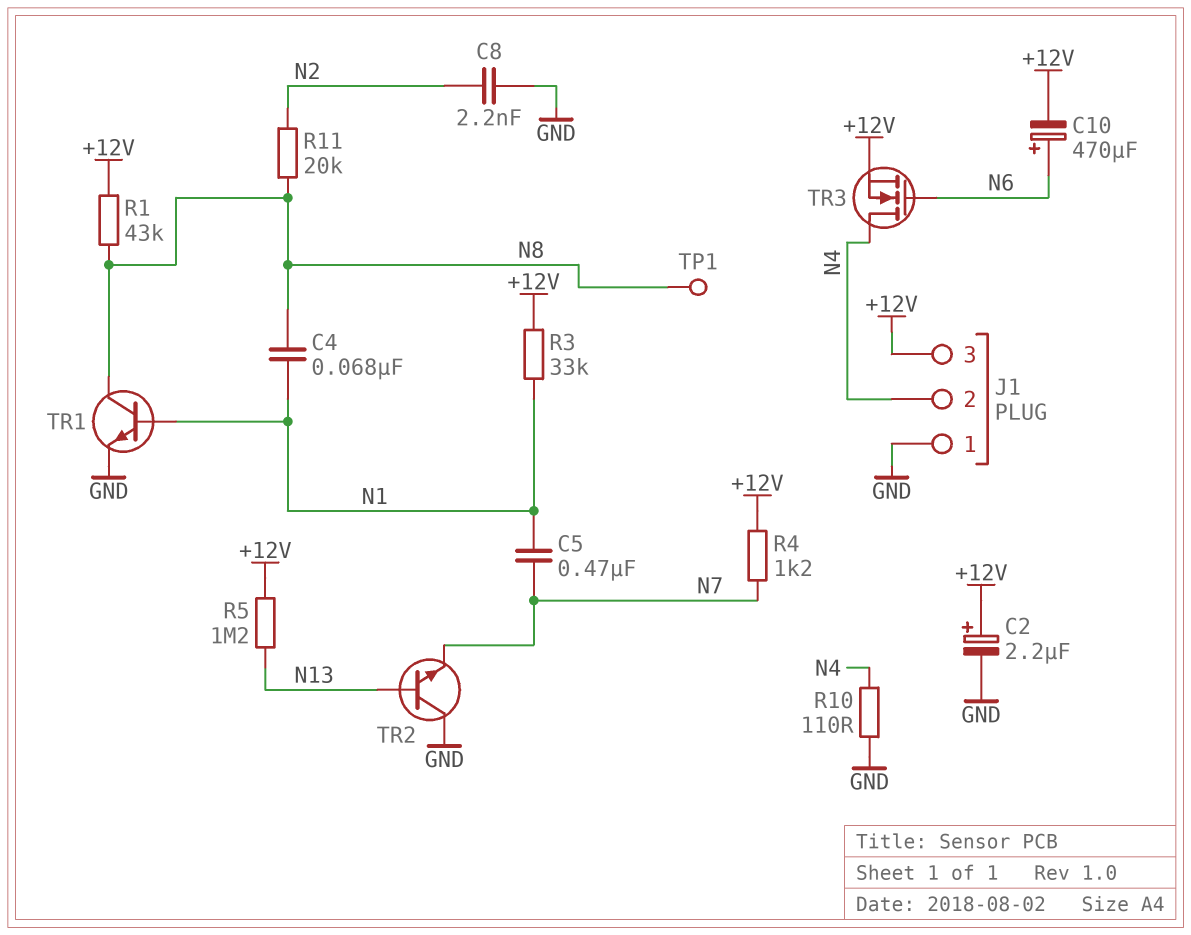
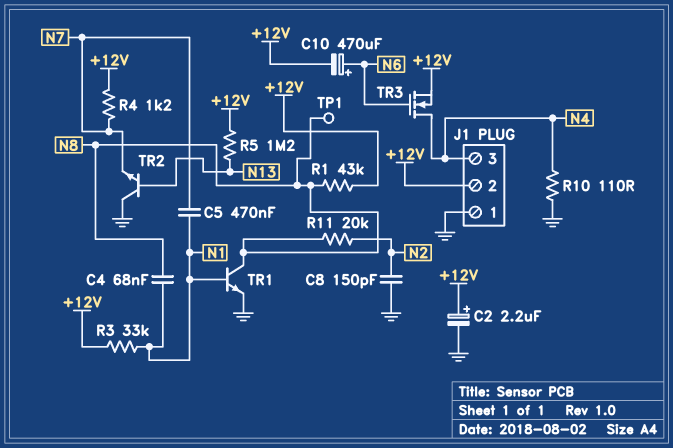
C8: 2.2nF (GND, N2) -> 150pF (GND, N2)
J1 pin 2: N4 -> +12V
J1 pin 3: +12V -> N4

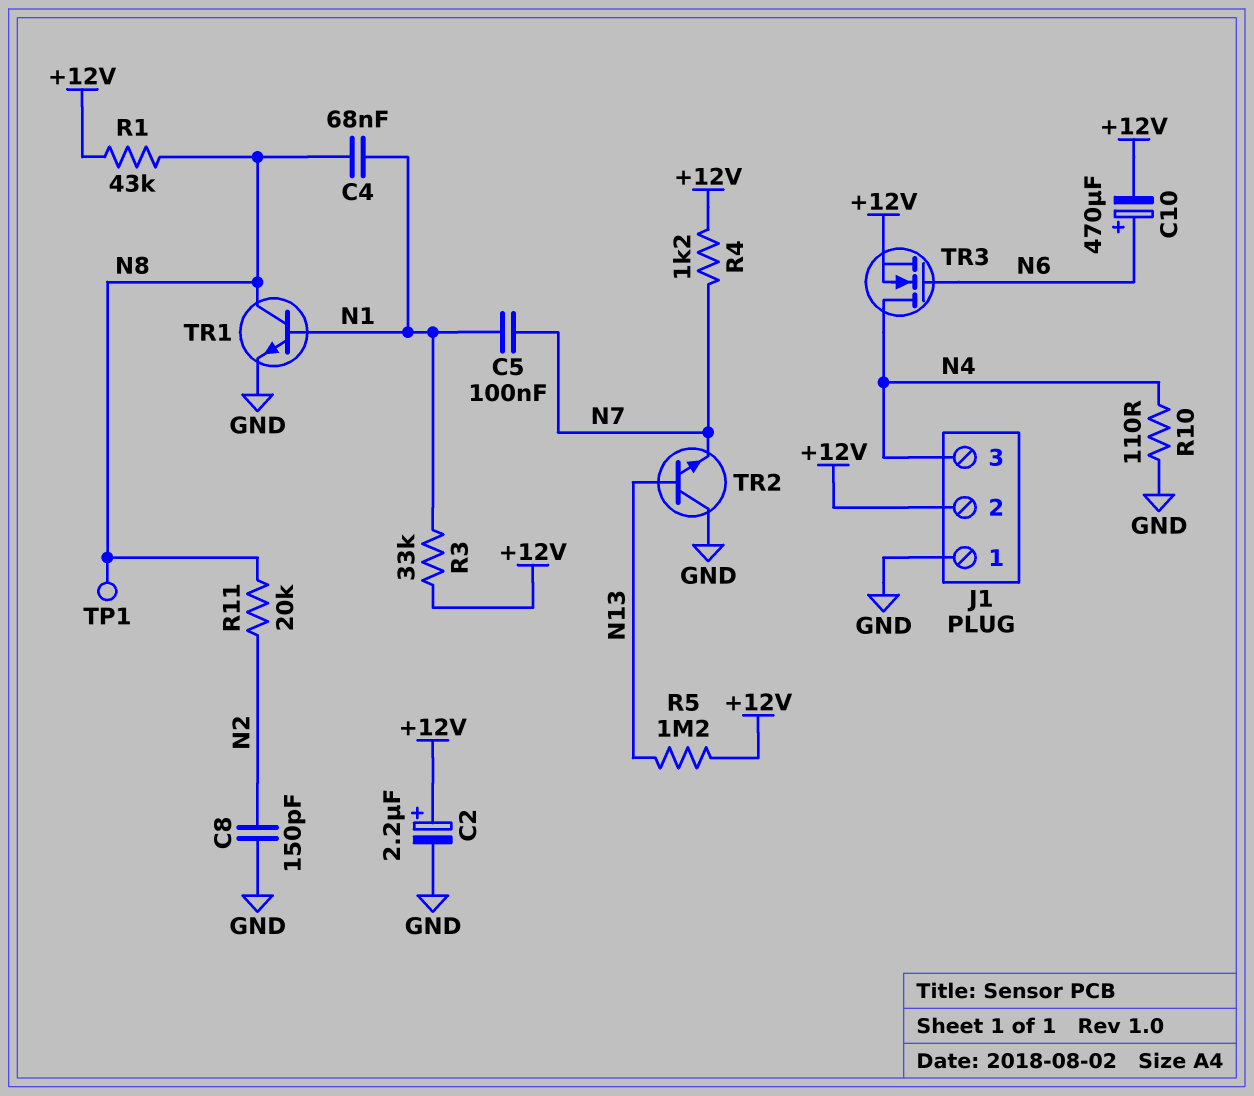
C5: 470nF (N1, N7) -> 100nF (N1, N7)

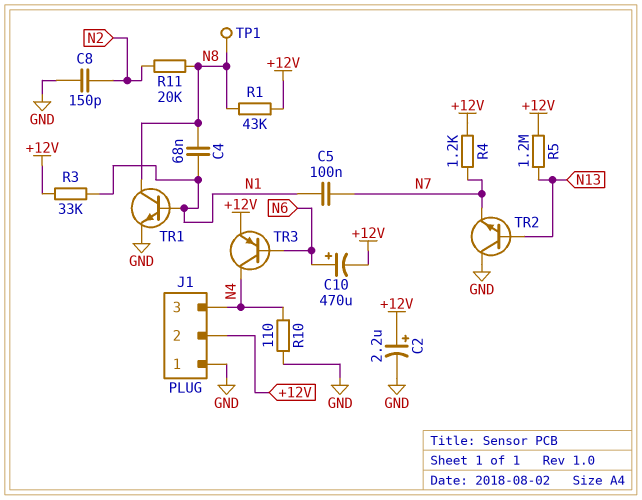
TR3: NMOS (G N6, D N4, S +12V) -> PNP (B N6, C N4, E +12V)

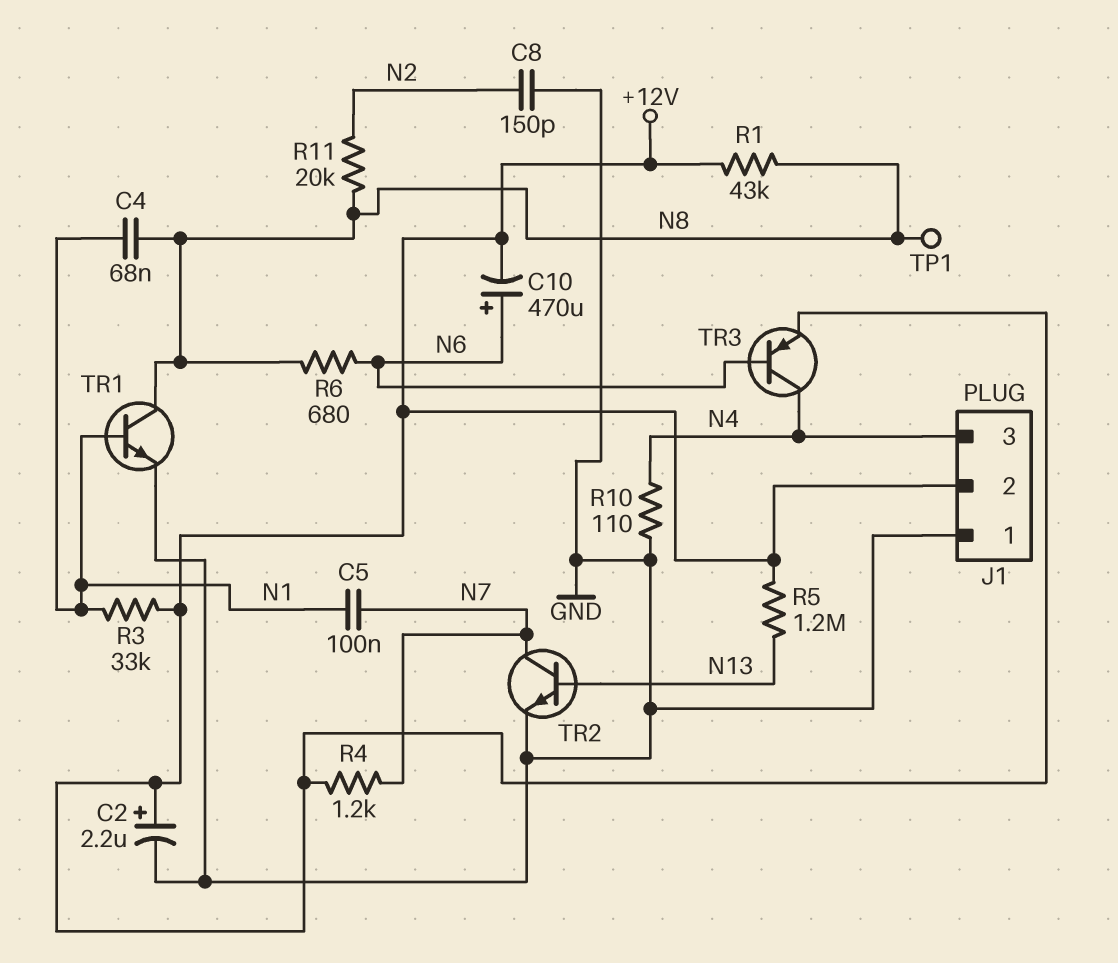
R6: none -> 680 (N6, N8)
TR2: NPN (B N13, C GND, E N7) -> NPN (B N13, C N7, E GND)

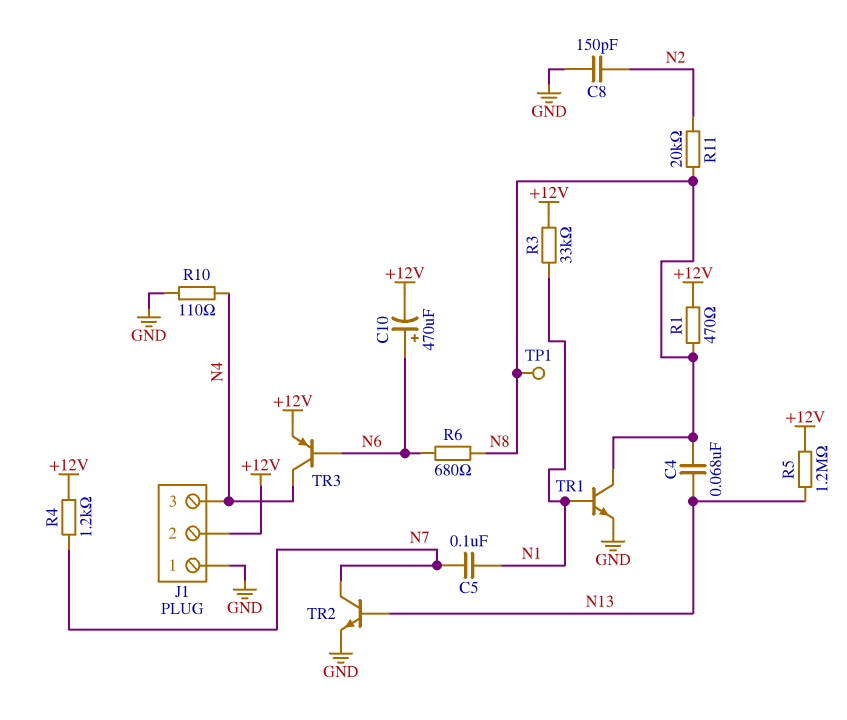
C2: 2.2uF (plus +12V, minus GND) -> none
C4: 68nF (N1, N8) -> 68nF (N8, N13)
R1: 43k (+12V, N8) -> 470 (+12V, N8)

